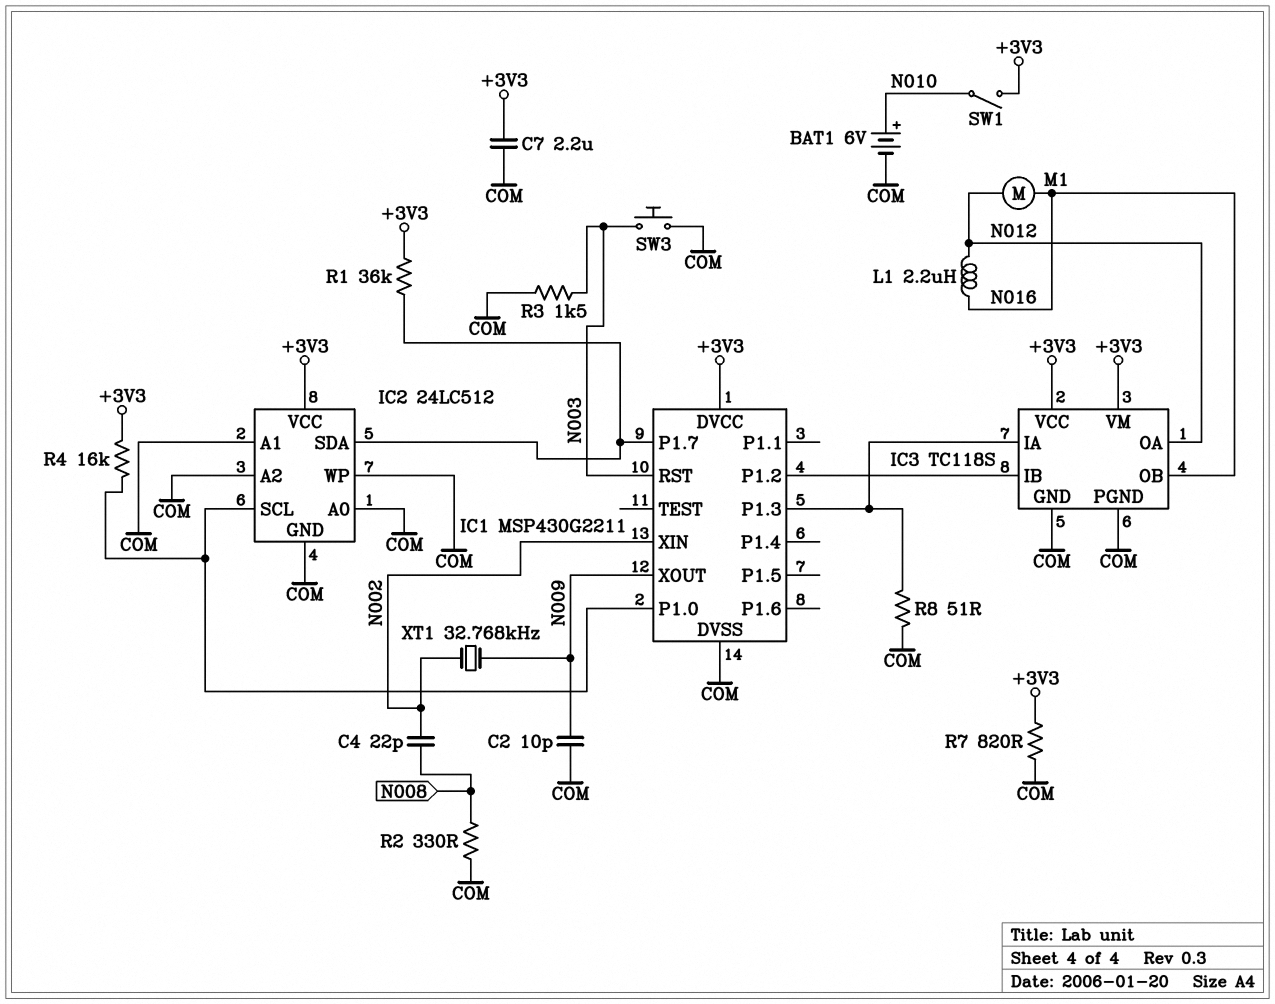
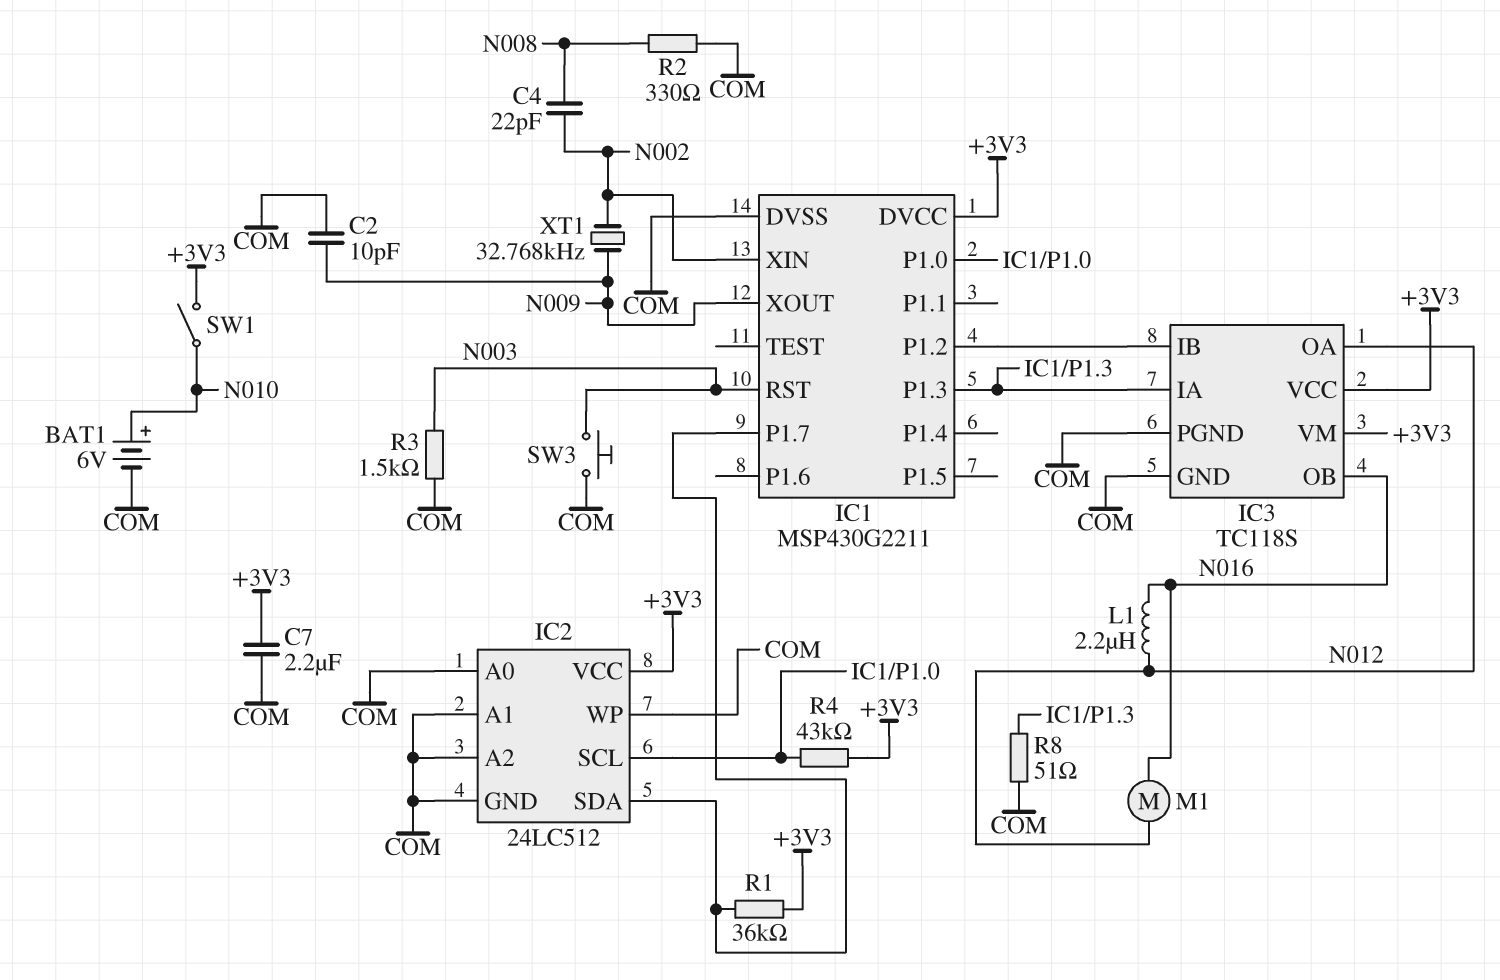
R4: 16k (+3V3, IC1/P1.0) -> 43k (+3V3, IC1/P1.0)
R7: 820 (+3V3, COM) -> none

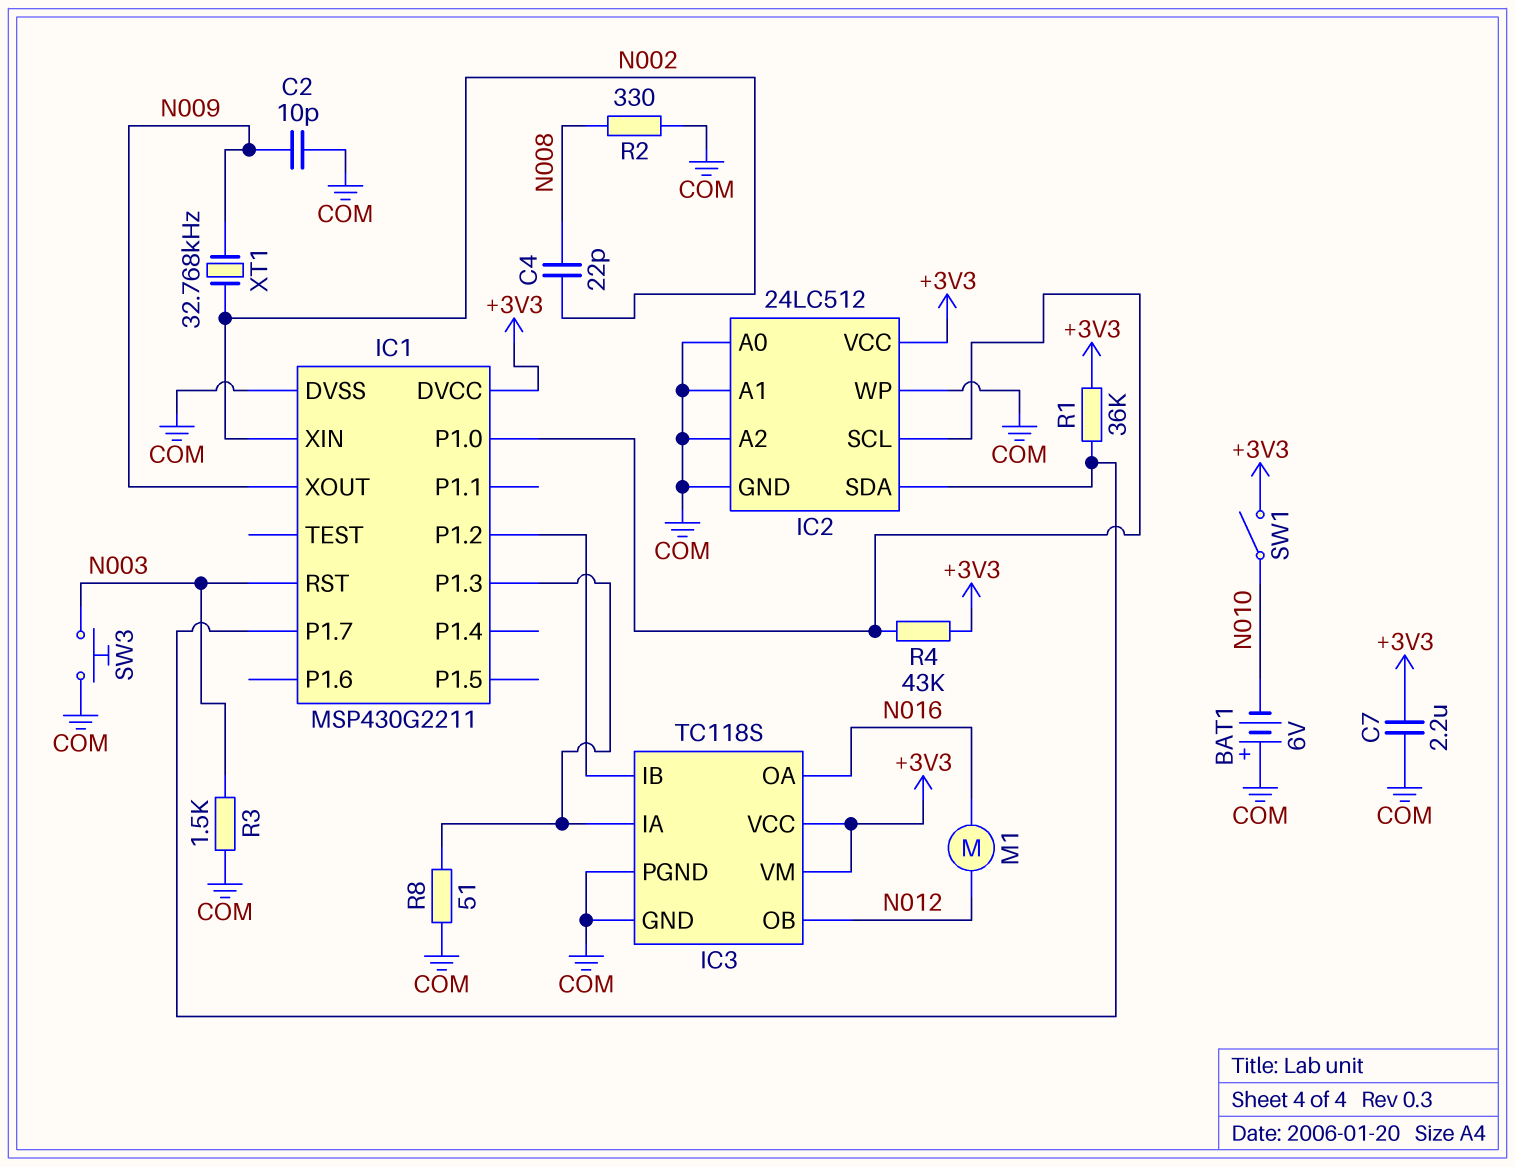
BAT1: 6V (plus N010, minus COM) -> 6V (plus COM, minus N010)
IC3 pin OA: N012 -> N016
IC3 pin OB: N016 -> N012
L1: 2.2uH (N012, N016) -> none

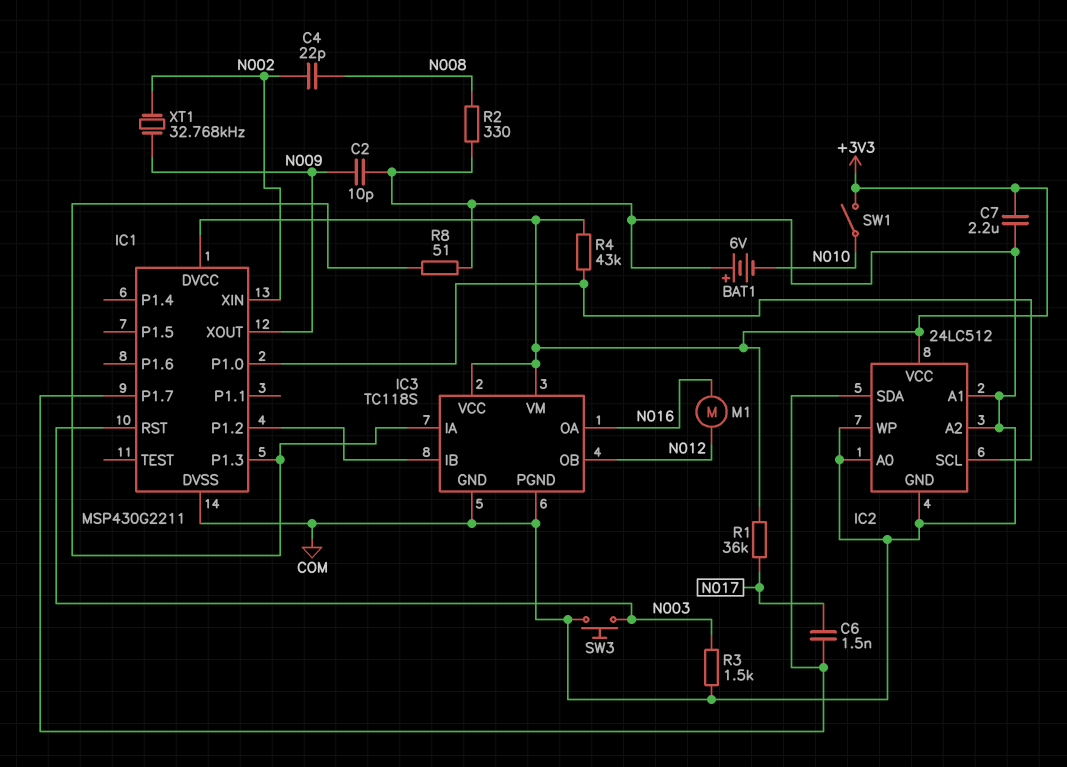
C6: none -> 1.5nF (IC1/P1.7, N017)
R1: 36k (+3V3, IC1/P1.7) -> 36k (+3V3, N017)

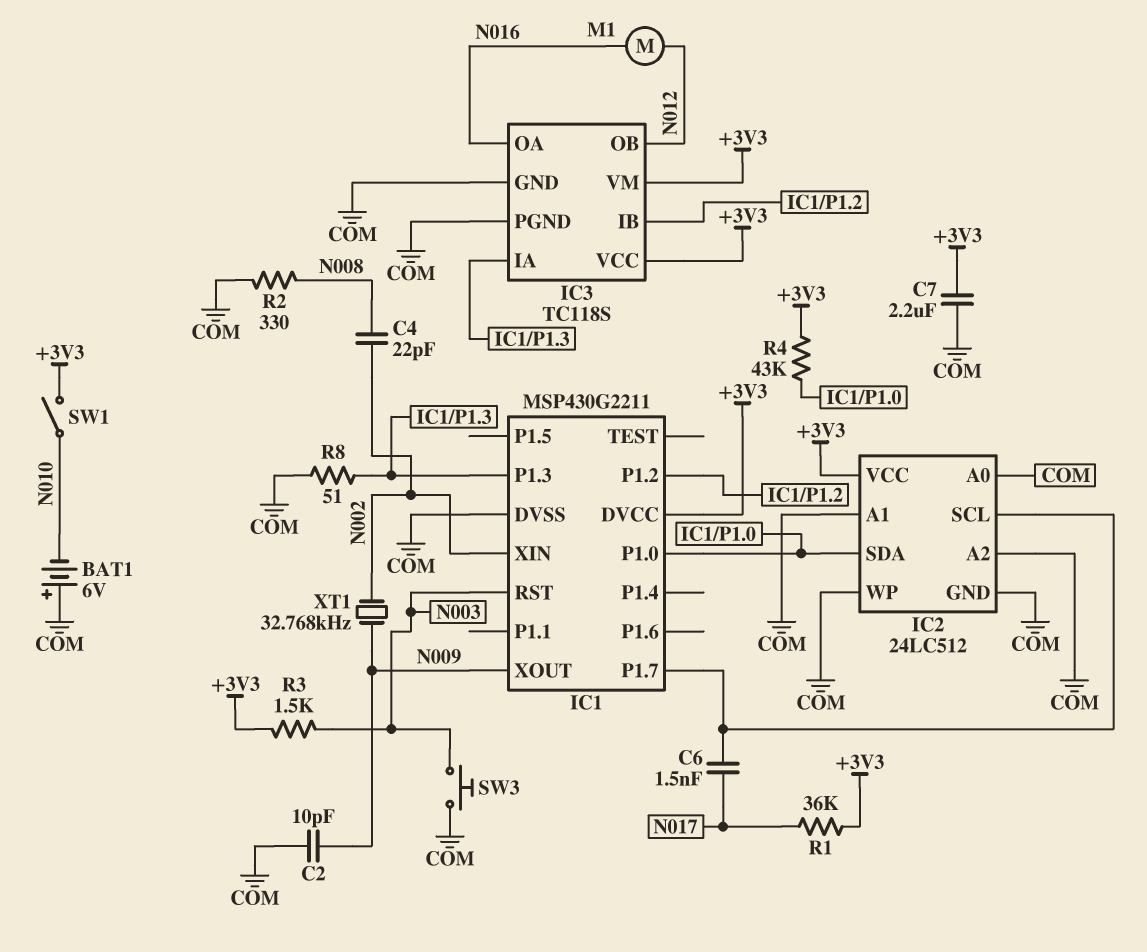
IC2 pin SCL: IC1/P1.0 -> IC1/P1.7
IC2 pin SDA: IC1/P1.7 -> IC1/P1.0
R3: 1.5k (COM, N003) -> 1.5k (+3V3, N003)

